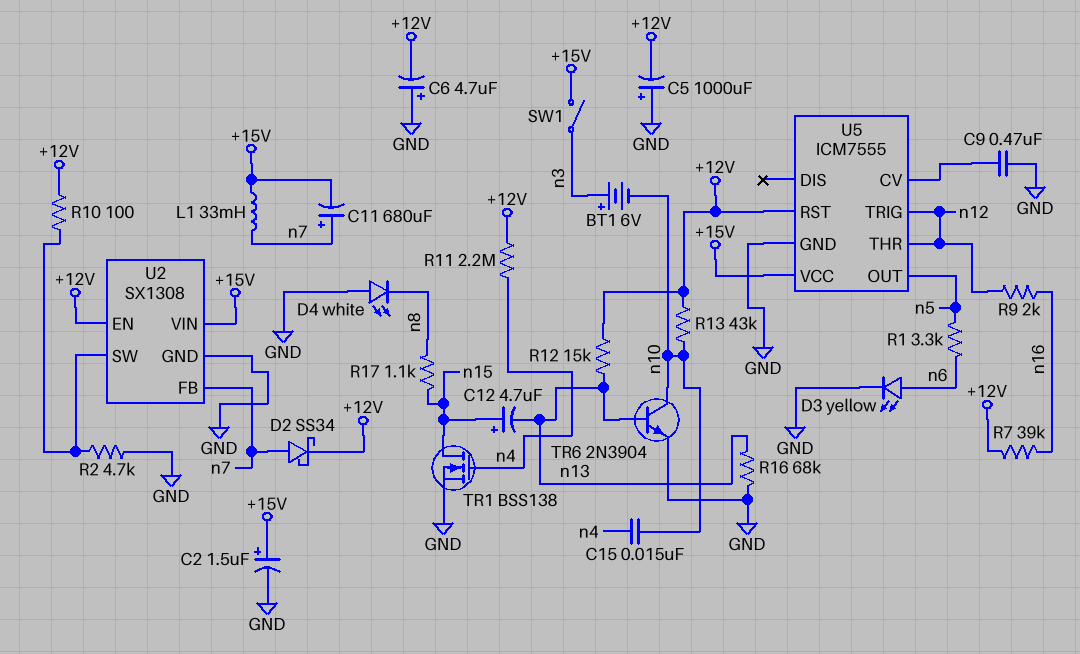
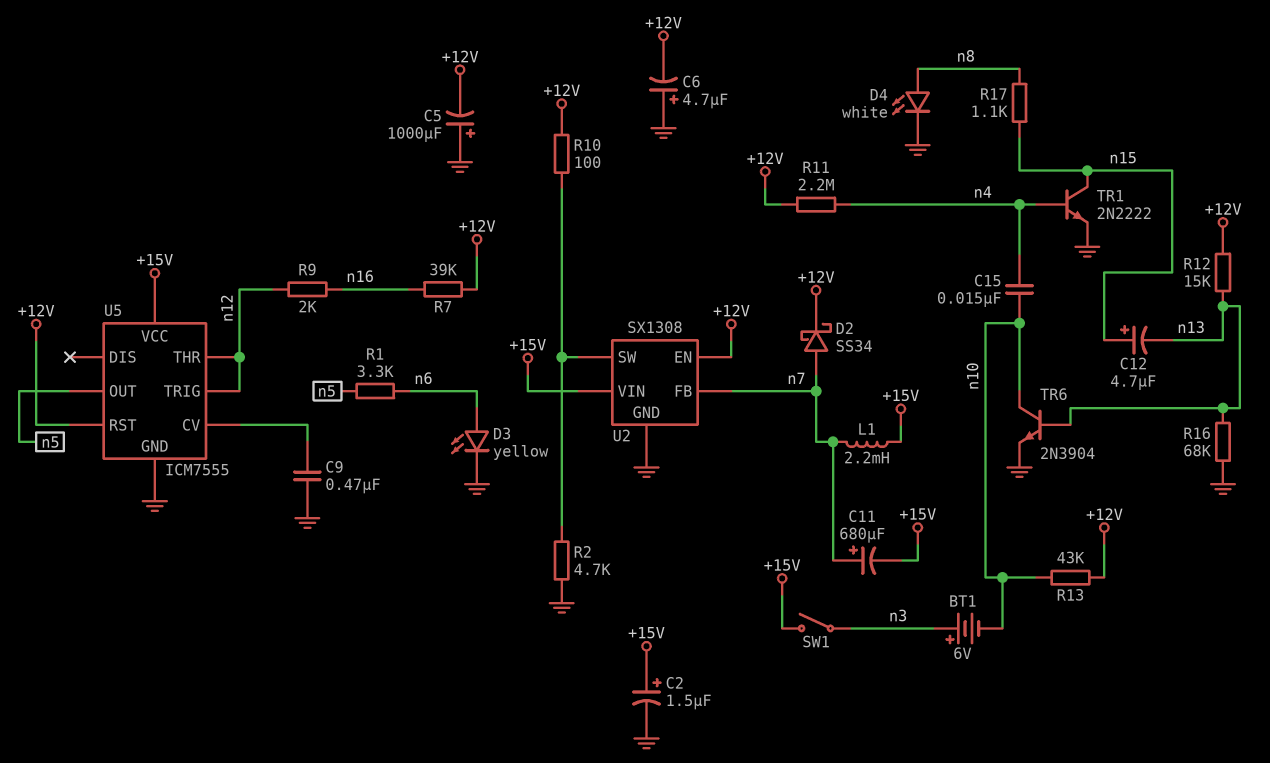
D4: LED white (A GND, K n8) -> LED white (A n8, K GND)
L1: 33mH (+15V, n7) -> 2.2mH (+15V, n7)
TR1: NMOS BSS138 (G n4, D n15, S GND) -> NPN 2N2222 (B n4, C n15, E GND)

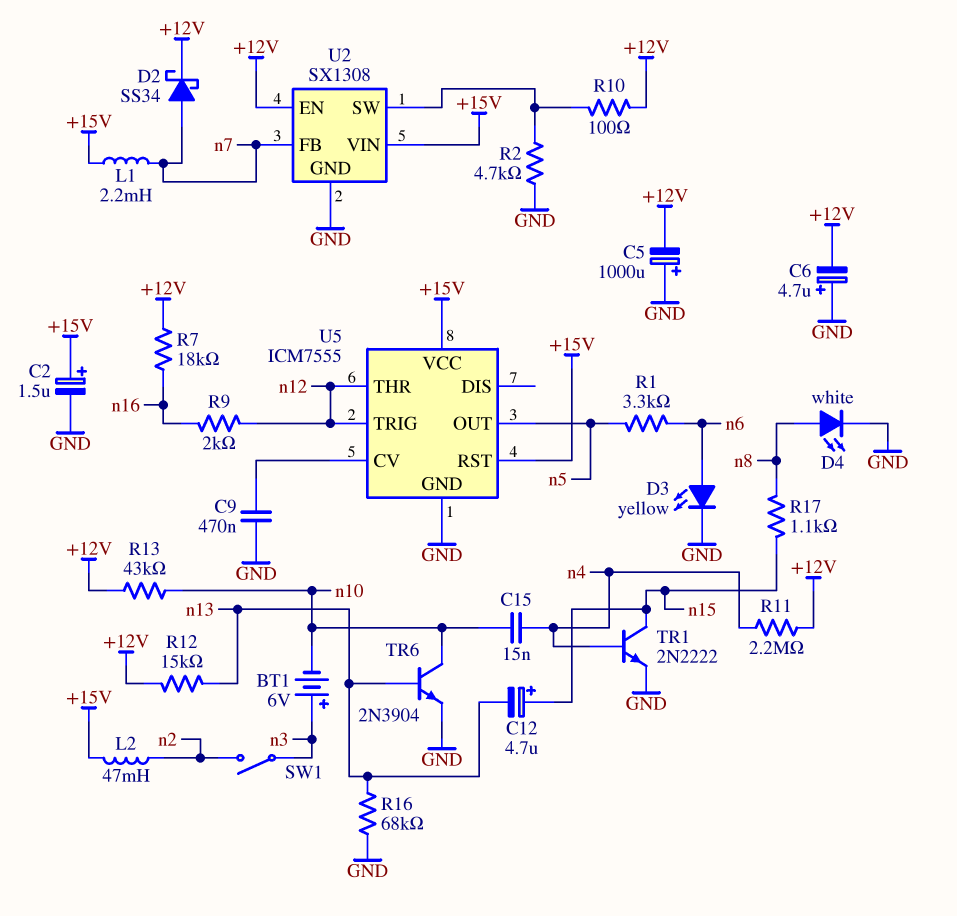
C11: 680uF (plus n7, minus +15V) -> none
L2: none -> 47mH (+15V, n2)
R7: 39k (+12V, n16) -> 18k (+12V, n16)
SW1: switch (+15V, n3) -> switch (n2, n3)
U5 pin RST: +12V -> +15V

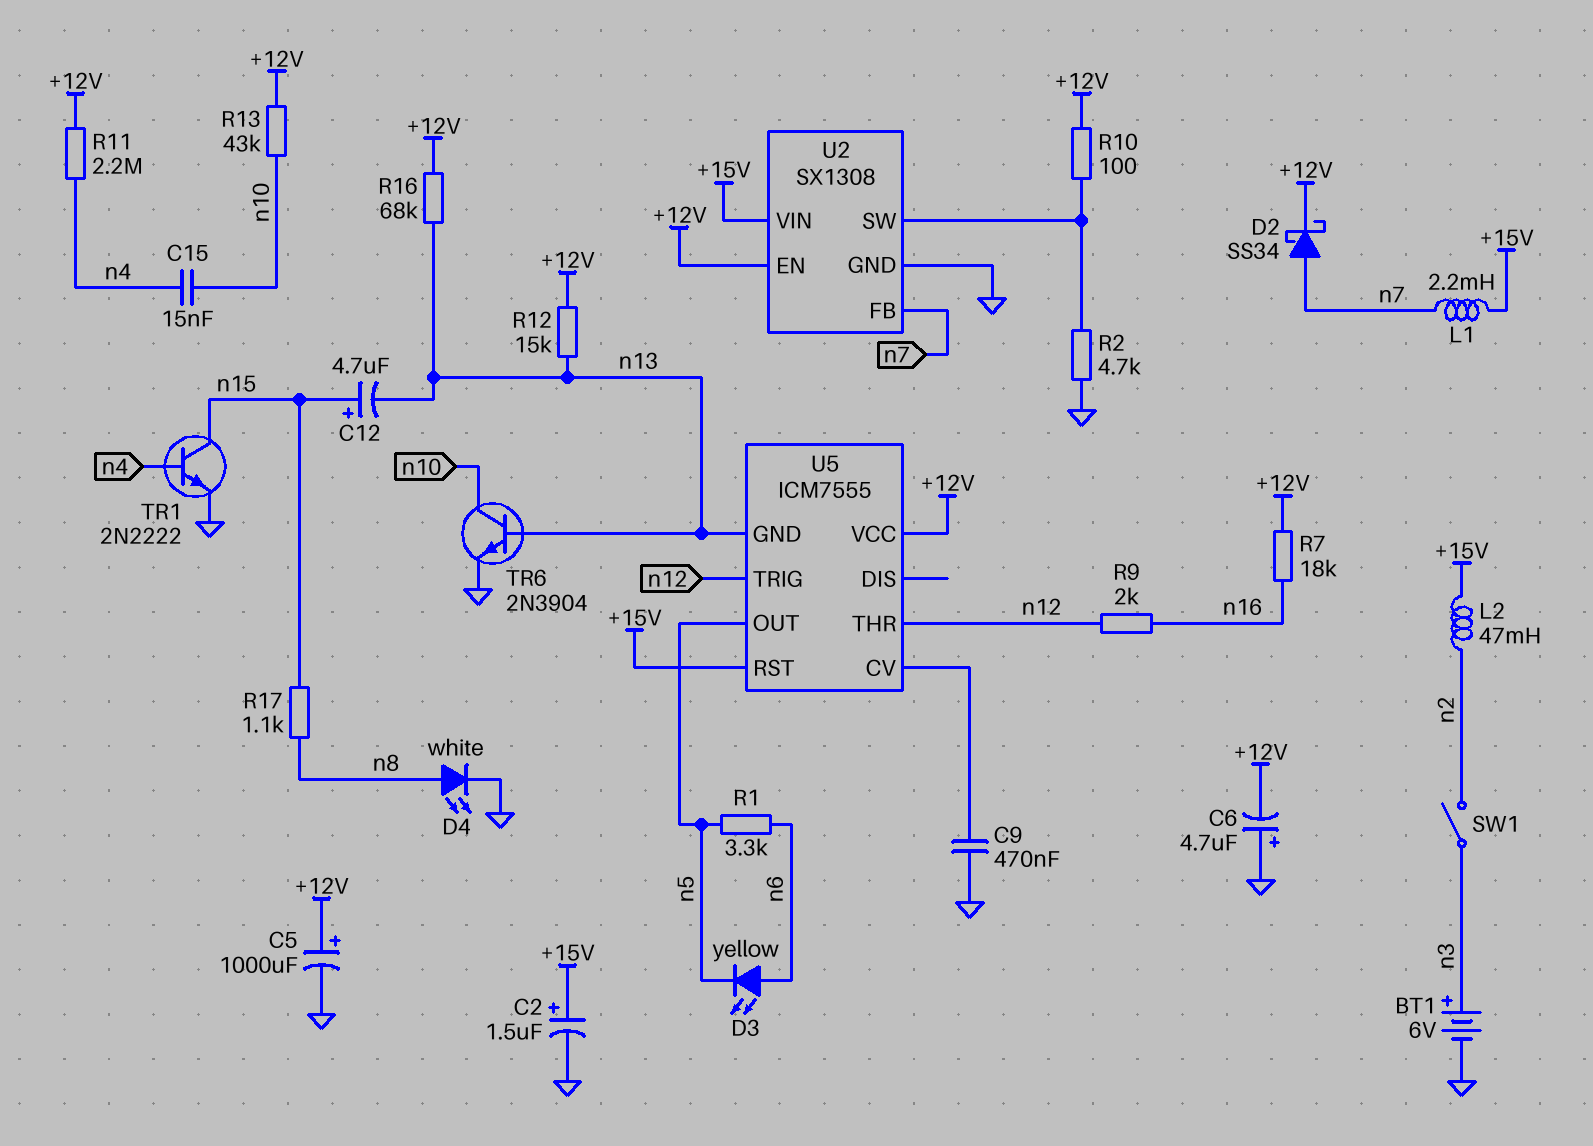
BT1: 6V (plus n3, minus n10) -> 6V (plus n3, minus GND)
C5: 1000uF (plus GND, minus +12V) -> 1000uF (plus +12V, minus GND)
D3: LED yellow (A n6, K GND) -> LED yellow (A n6, K n5)
R16: 68k (GND, n13) -> 68k (+12V, n13)
U5 pin GND: GND -> n13
U5 pin VCC: +15V -> +12V

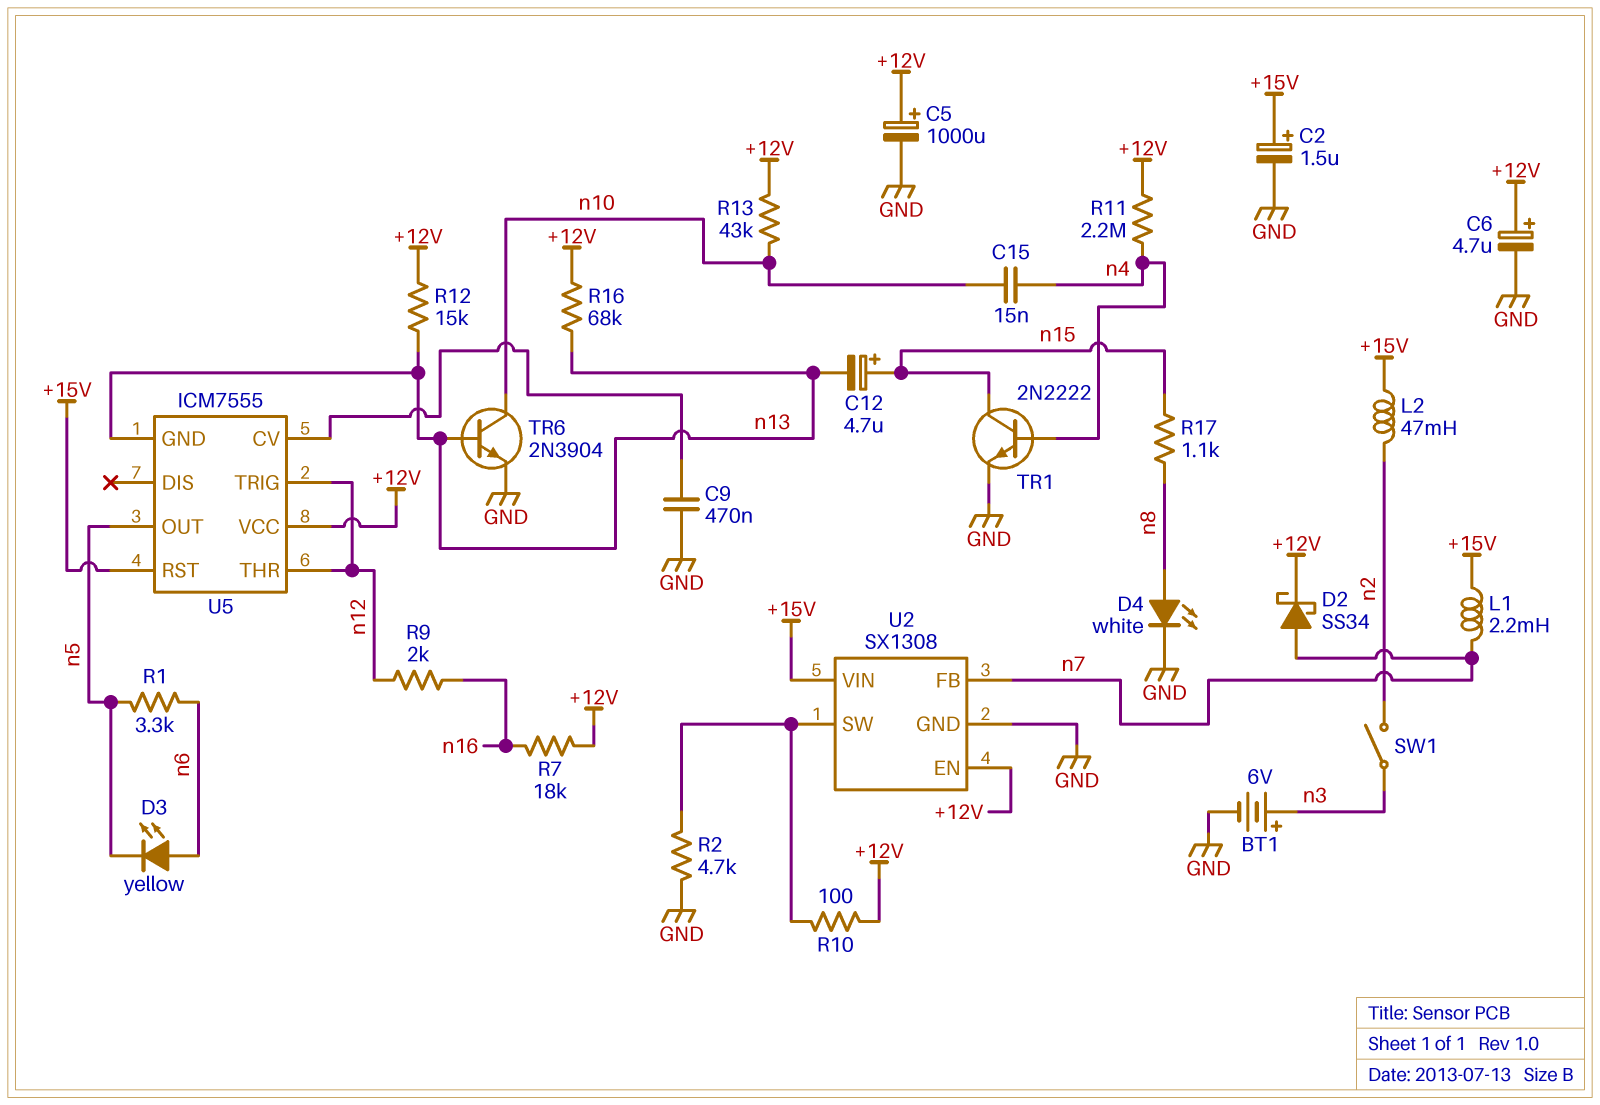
C6: 4.7uF (plus GND, minus +12V) -> 4.7uF (plus +12V, minus GND)

